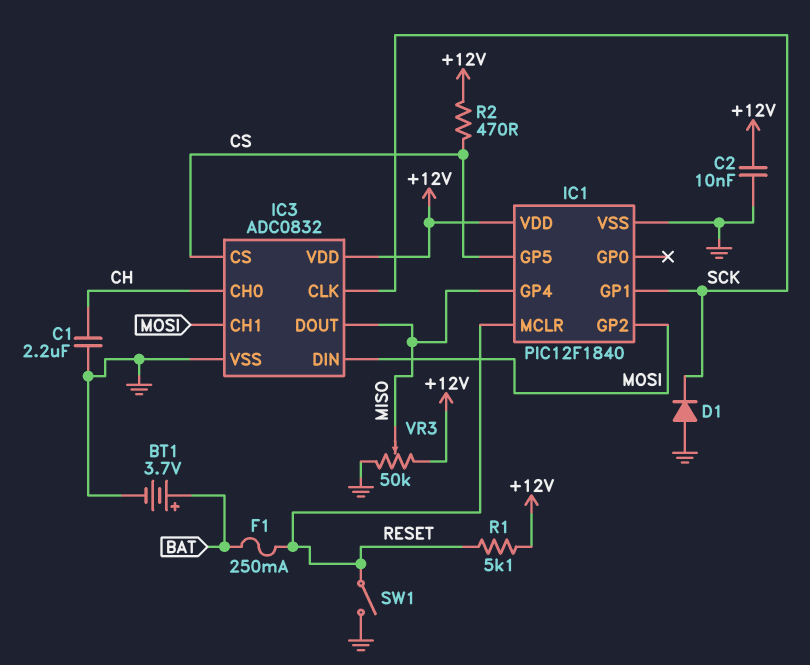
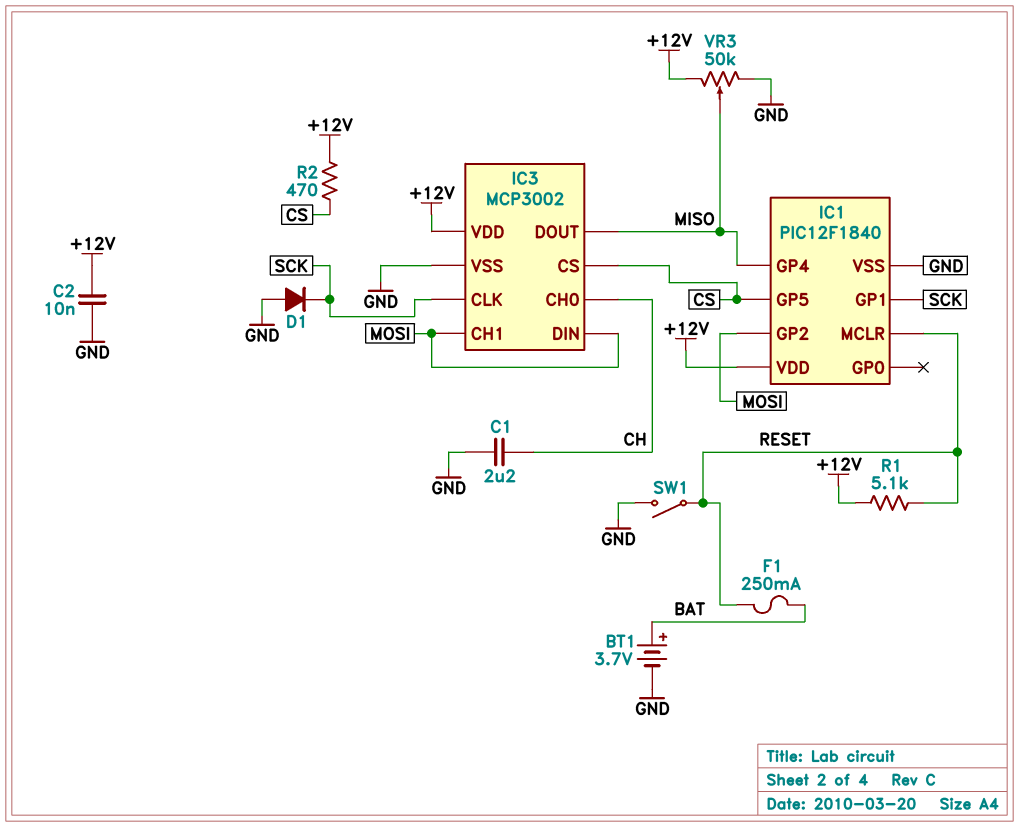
IC3: ADC0832 -> MCP3002

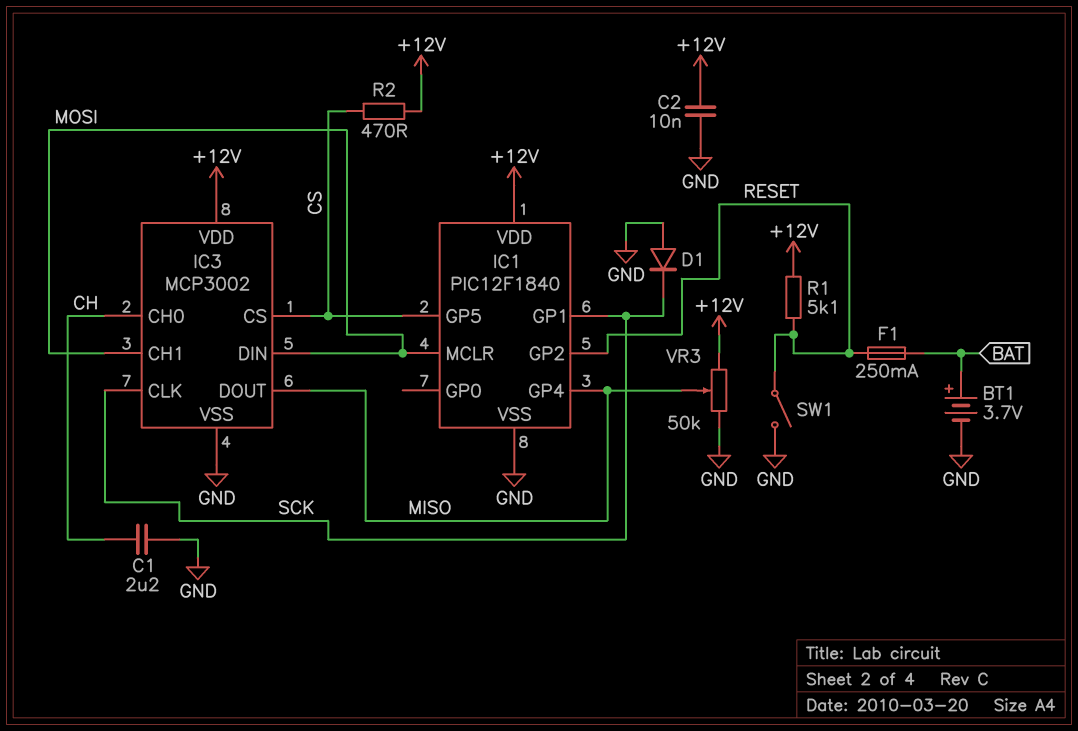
IC1 pin GP2: MOSI -> RESET
IC1 pin MCLR: RESET -> MOSI

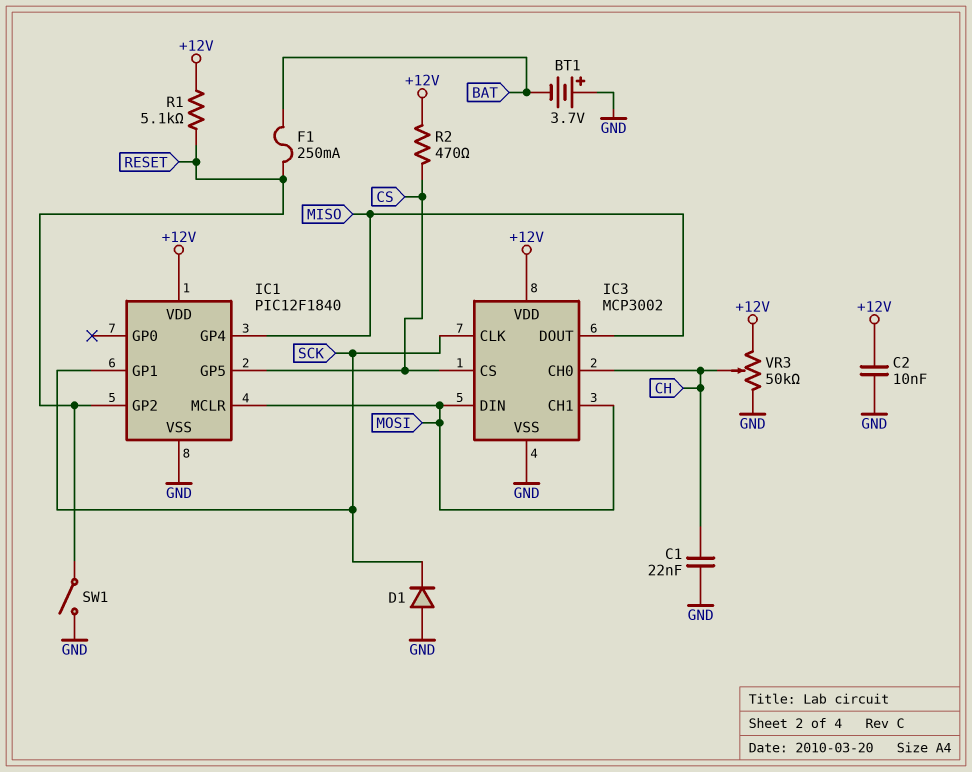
BT1: 3.7V (plus BAT, minus GND) -> 3.7V (plus GND, minus BAT)
C1: 2.2uF (CH, GND) -> 22nF (CH, GND)
VR3: 50k (+12V, GND, wiper MISO) -> 50k (+12V, GND, wiper CH)

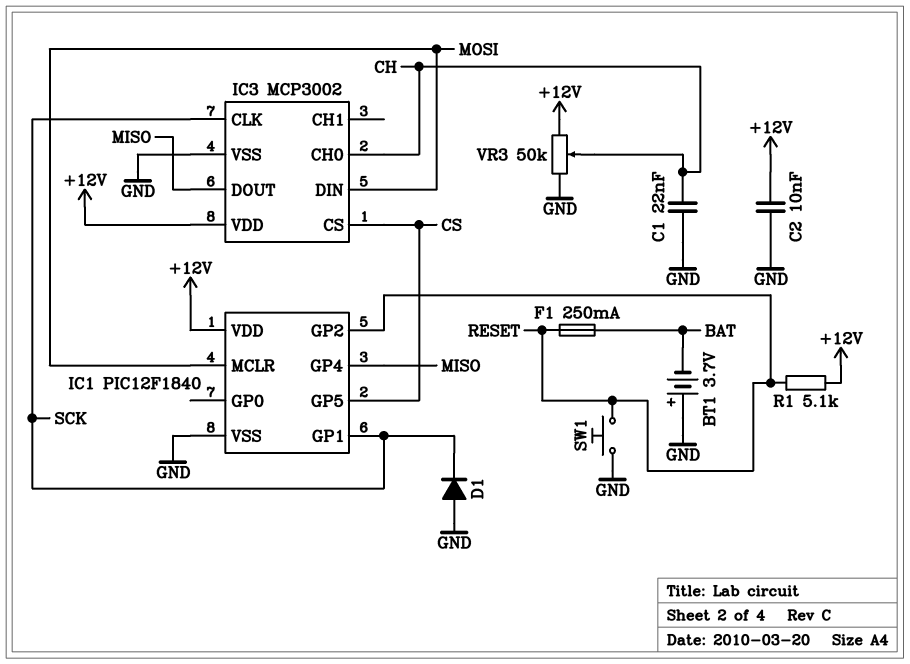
IC3 pin CH1: MOSI -> none
R2: 470 (+12V, CS) -> none
SW1: switch (GND, RESET) -> button (GND, RESET)

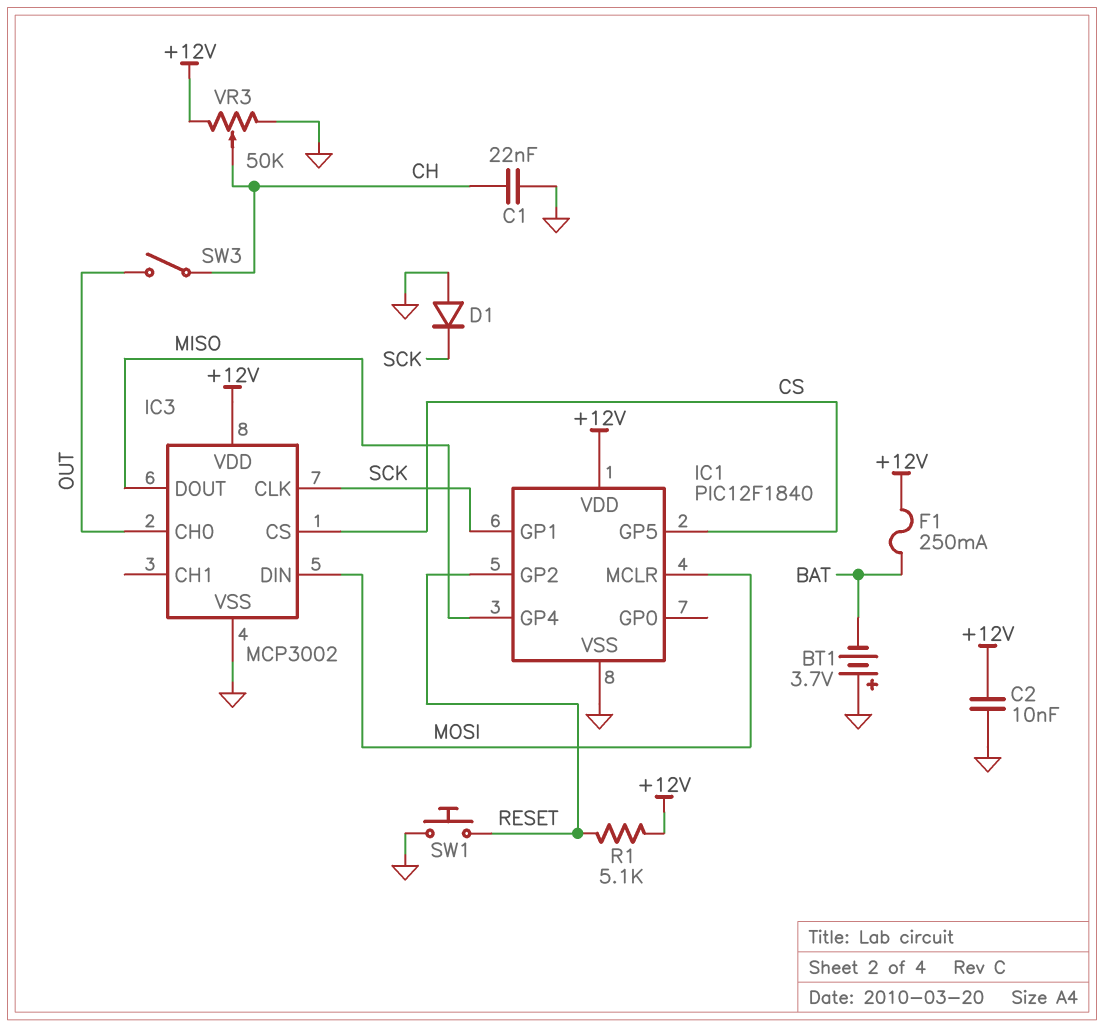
F1: 250mA (BAT, RESET) -> 250mA (+12V, BAT)
IC3 pin CH0: CH -> OUT
SW3: none -> switch (CH, OUT)

